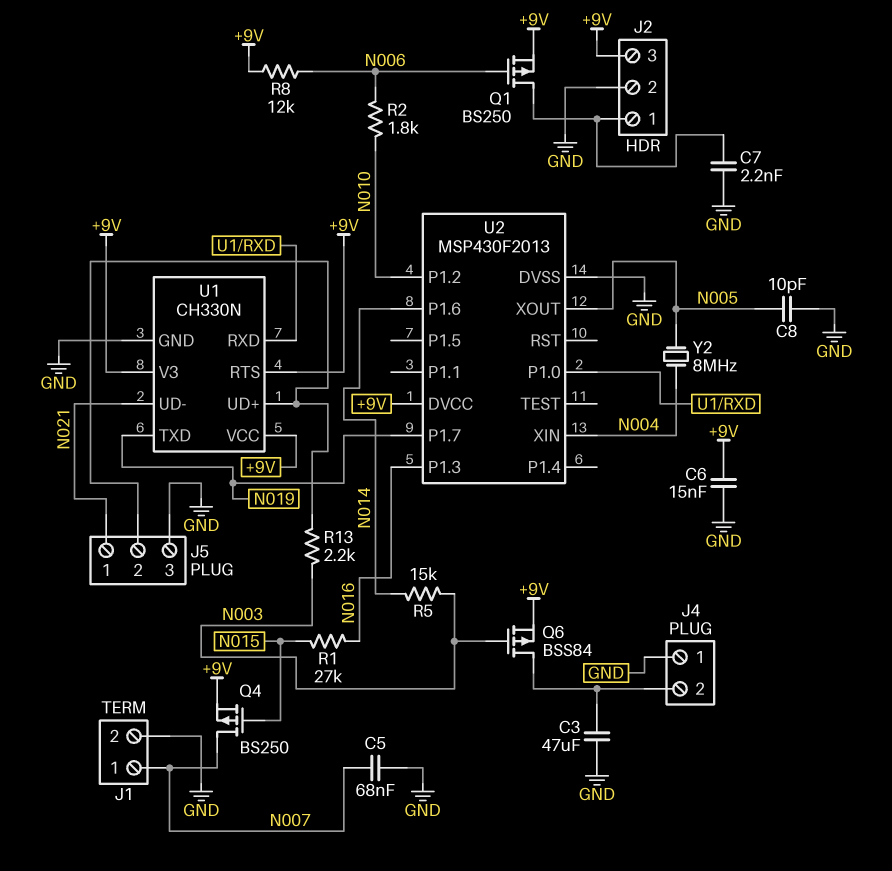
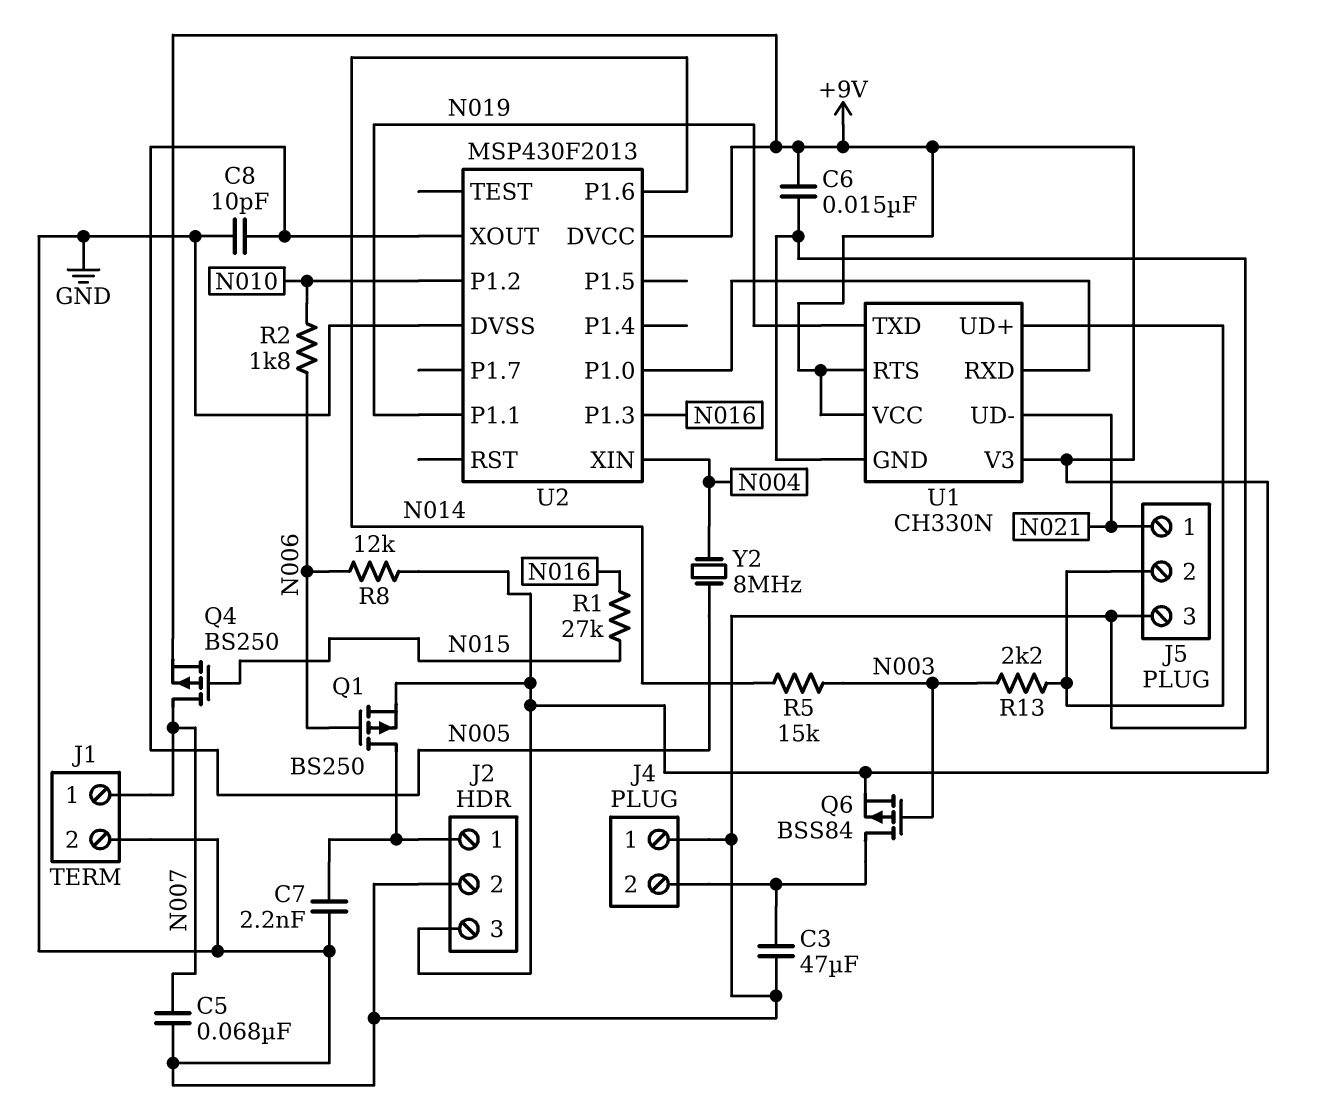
U2 pin P1.1: none -> N019
U2 pin P1.7: N019 -> none

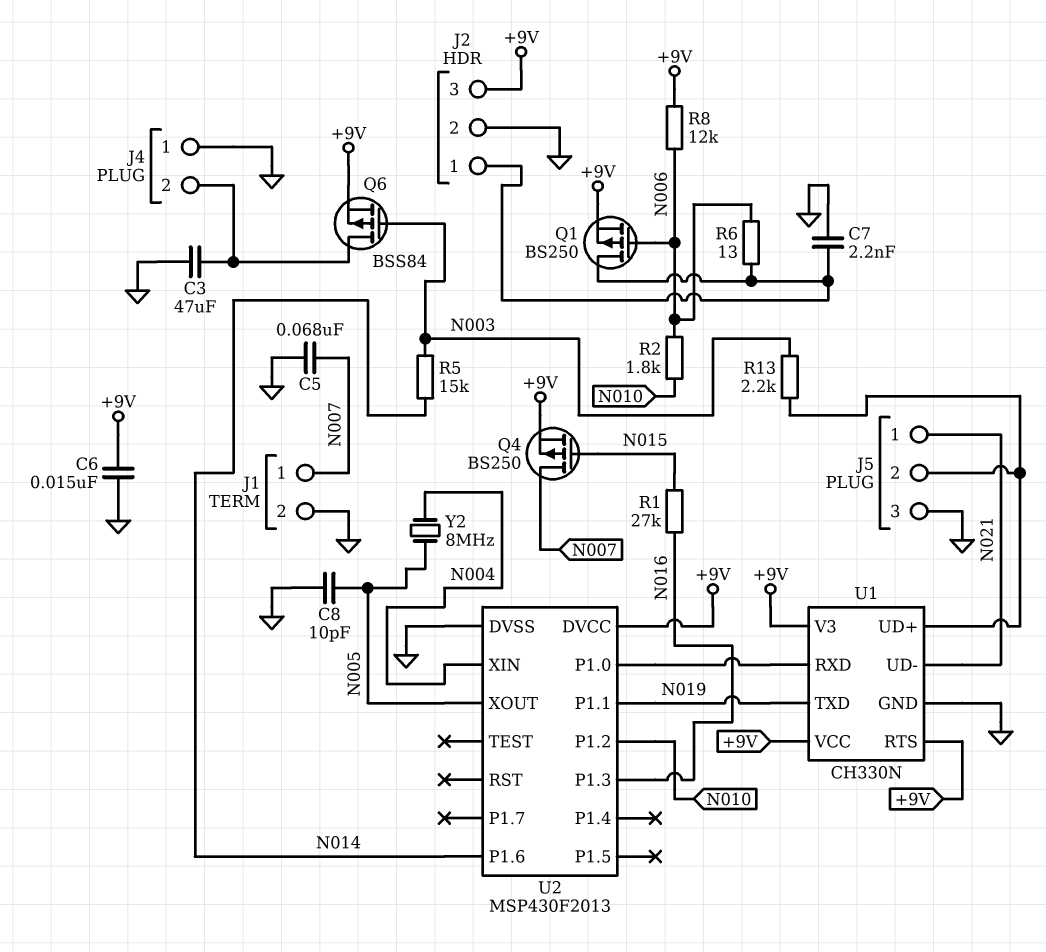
R6: none -> 13 (J2/1, N006)

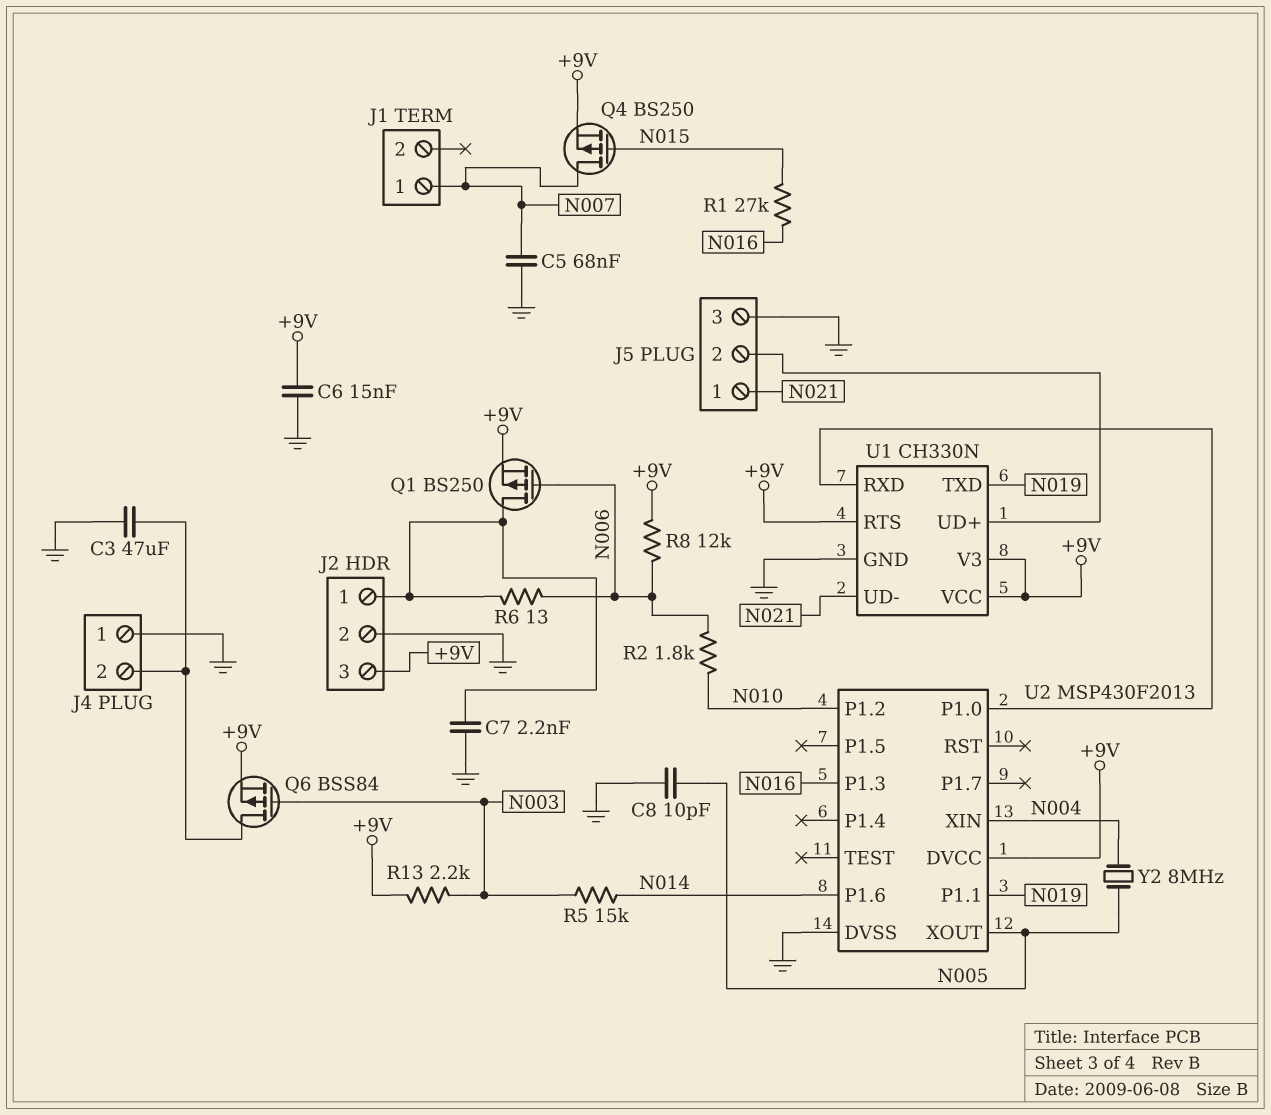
J1 pin 2: GND -> none
R13: 2.2k (J5/2, N003) -> 2.2k (+9V, N003)

